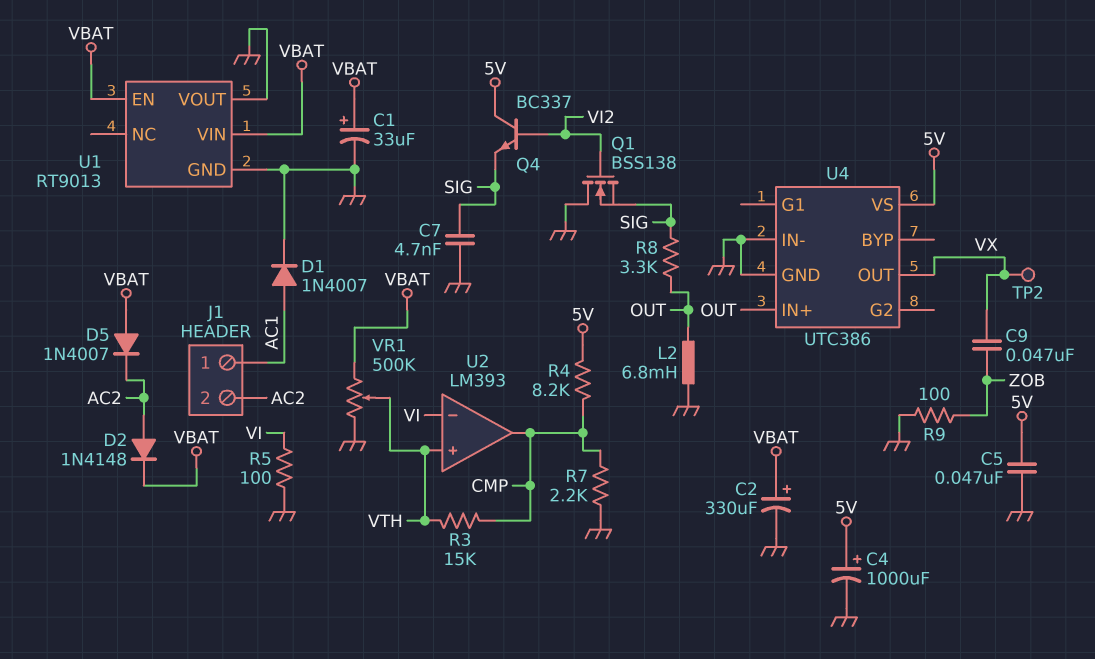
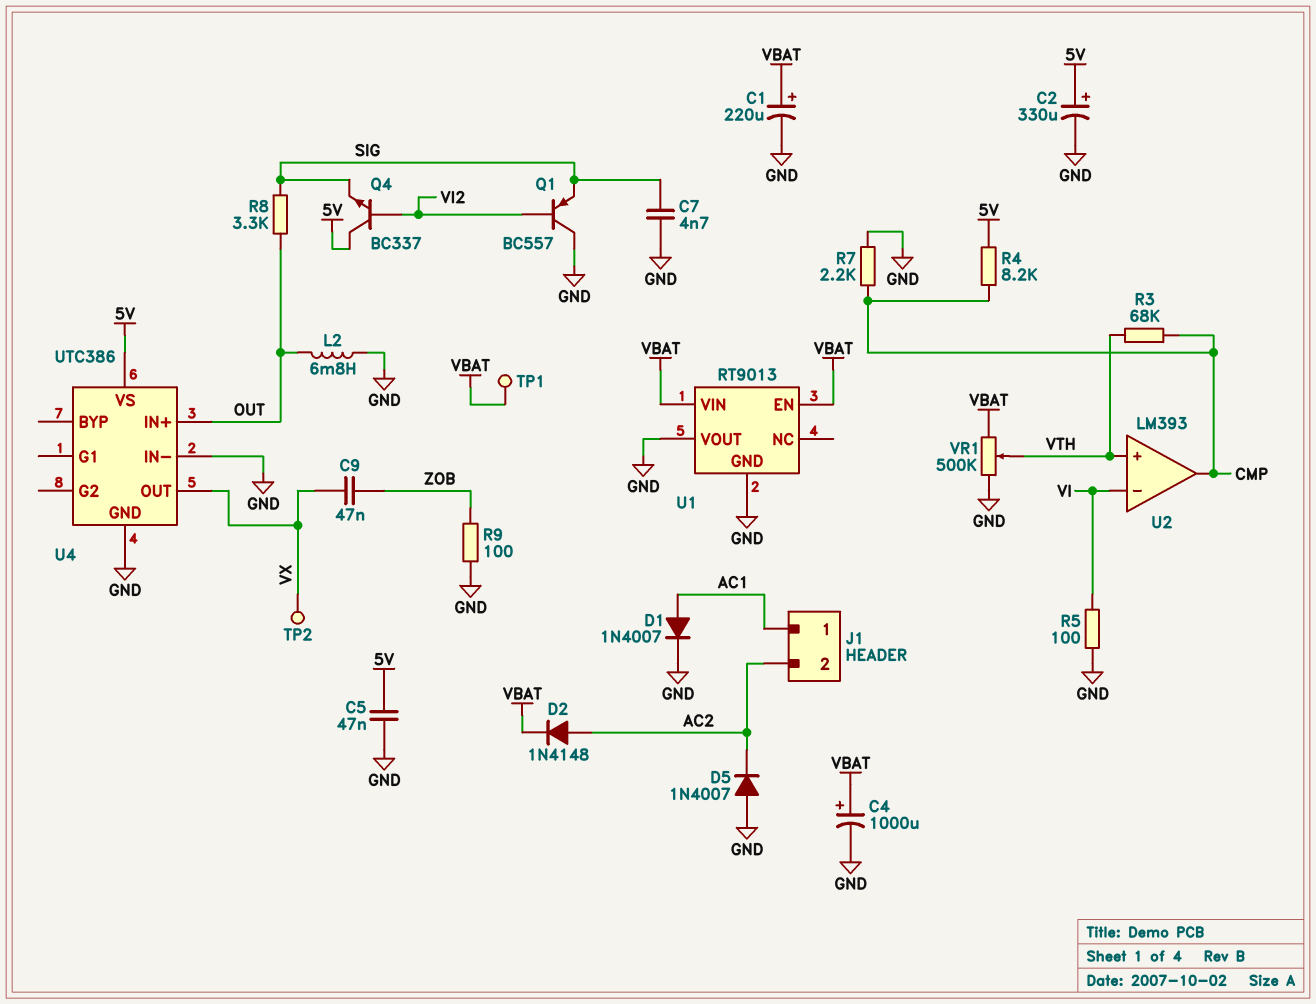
C1: 33uF (plus VBAT, minus GND) -> 220uF (plus VBAT, minus GND)
C2: 330uF (plus VBAT, minus GND) -> 330uF (plus 5V, minus GND)
C4: 1000uF (plus 5V, minus GND) -> 1000uF (plus VBAT, minus GND)
D5: diode 1N4007 (A VBAT, K AC2) -> diode 1N4007 (A GND, K AC2)
Q1: NMOS BSS138 (G VI2, D GND, S SIG) -> PNP BC557 (B VI2, C GND, E SIG)
R3: 15k (CMP, VTH) -> 68k (CMP, VTH)
TP1: none -> test point (VBAT)

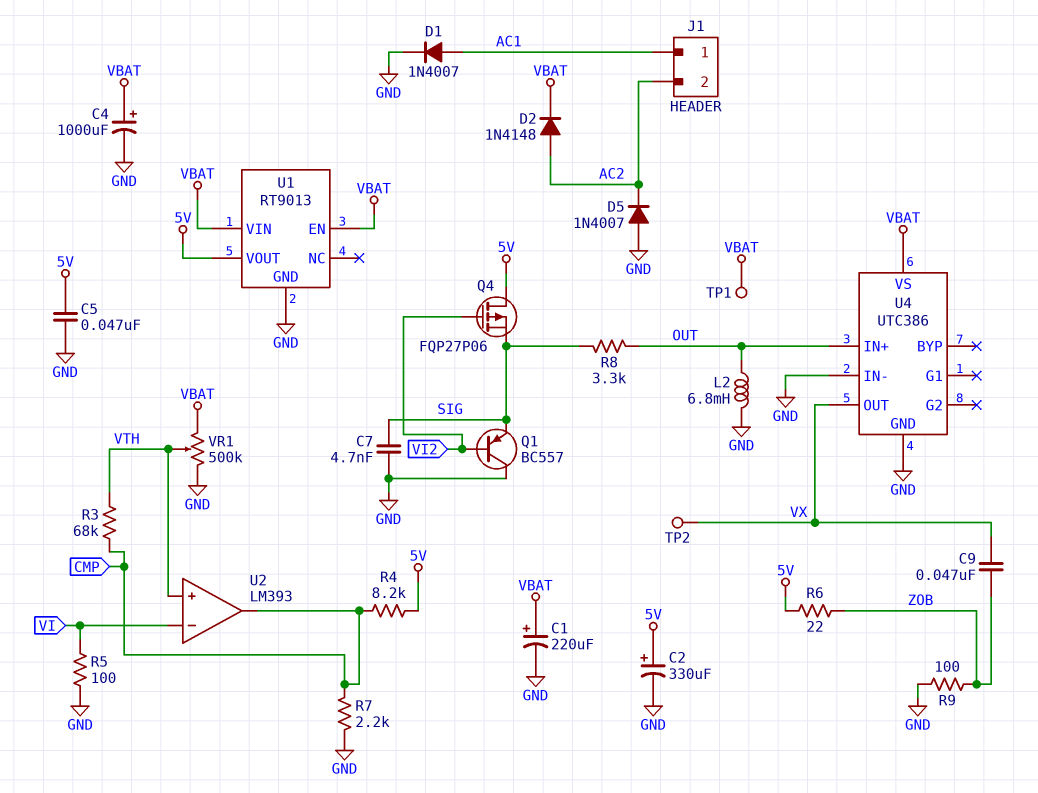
Q4: NPN BC337 (B VI2, C 5V, E SIG) -> PMOS FQP27P06 (G VI2, D 5V, S SIG)
R6: none -> 22 (5V, ZOB)
U1 pin VOUT: GND -> 5V
U4 pin VS: 5V -> VBAT

